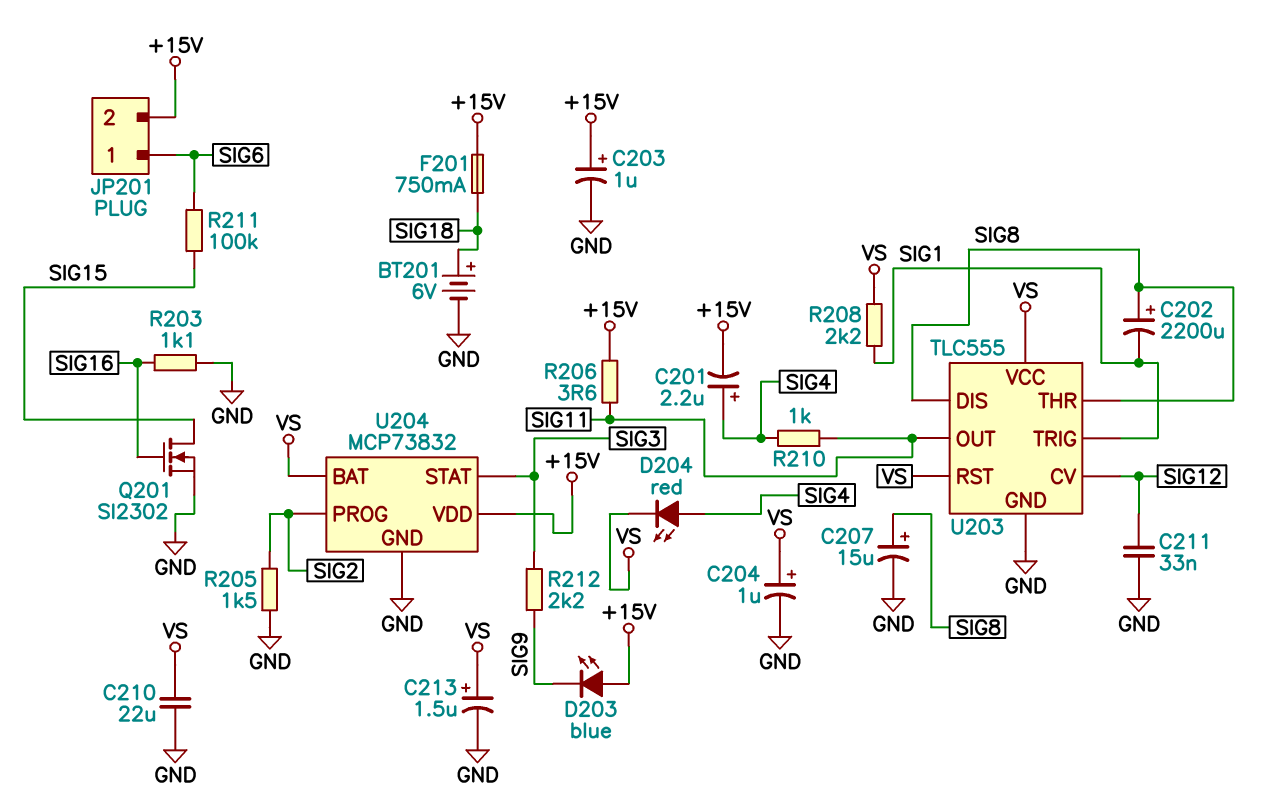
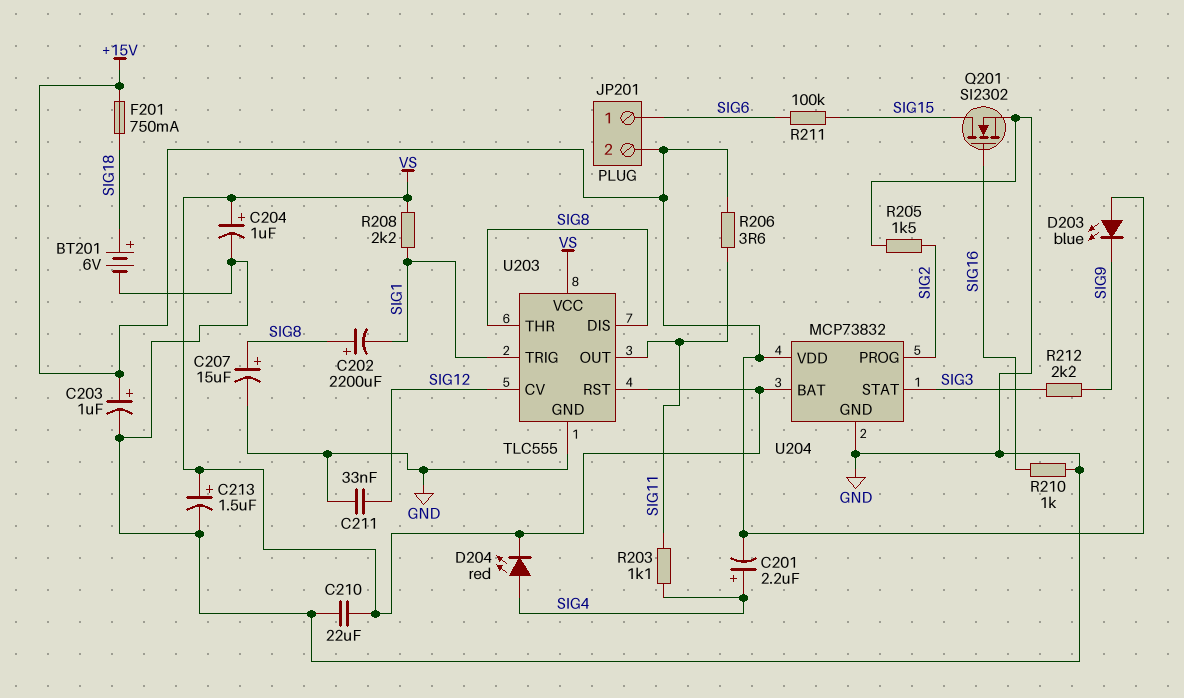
R203: 1.1k (GND, SIG16) -> 1.1k (SIG4, SIG11)
R210: 1k (SIG4, SIG11) -> 1k (GND, SIG16)

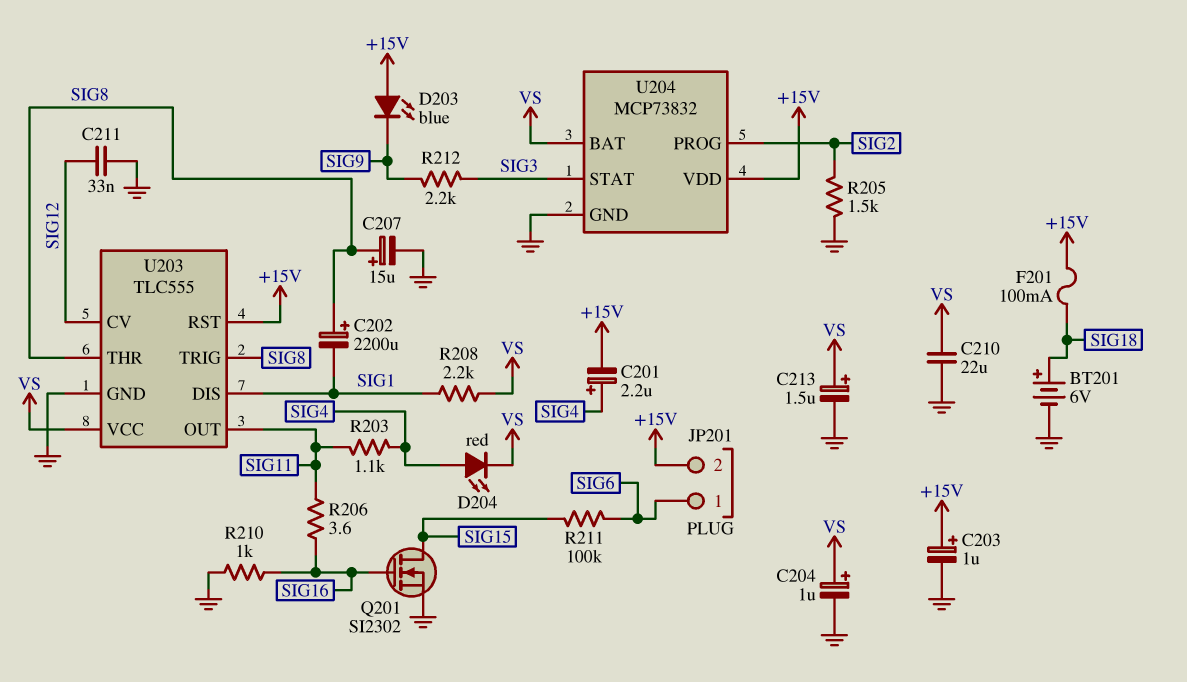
F201: 750mA (+15V, SIG18) -> 100mA (+15V, SIG18)
R206: 3.6 (+15V, SIG11) -> 3.6 (SIG11, SIG16)
U203 pin DIS: SIG8 -> SIG1
U203 pin RST: VS -> +15V
U203 pin TRIG: SIG1 -> SIG8

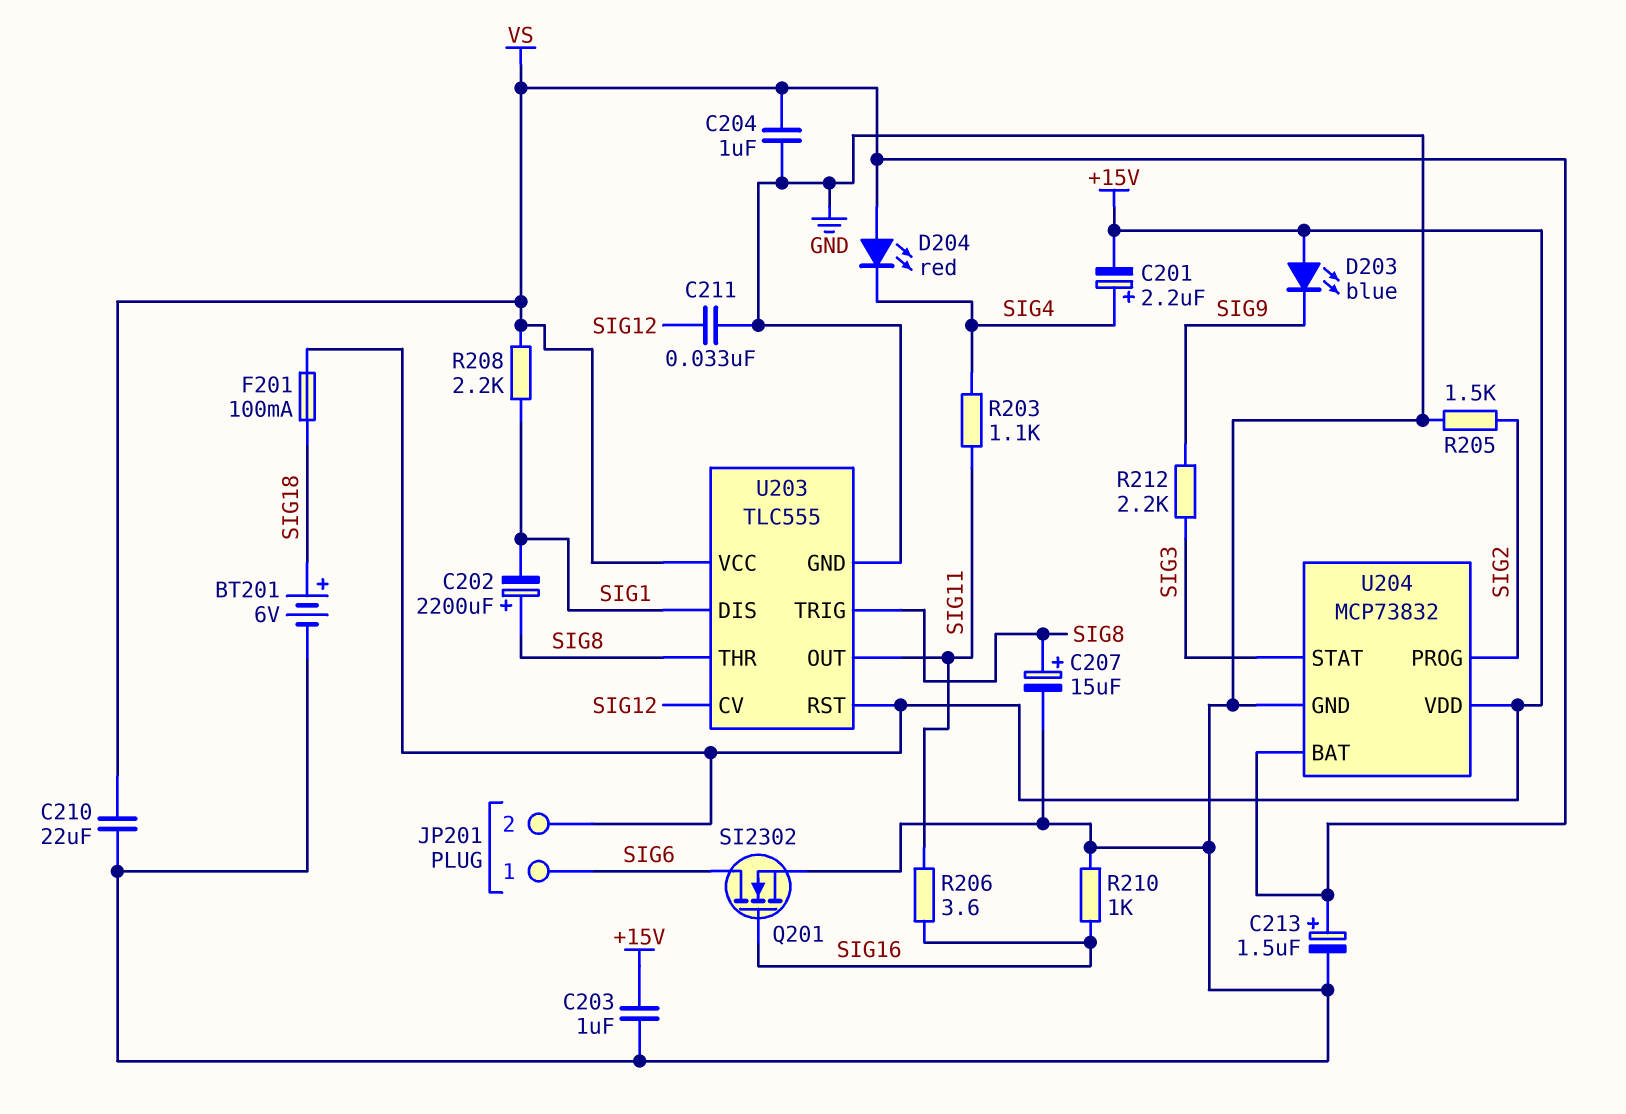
C203: 1uF (plus +15V, minus GND) -> 1uF (+15V, GND)
C204: 1uF (plus VS, minus GND) -> 1uF (GND, VS)
D204: LED red (A SIG4, K VS) -> LED red (A VS, K SIG4)
Q201: NMOS SI2302 (G SIG16, D SIG15, S GND) -> NMOS SI2302 (G SIG16, D SIG6, S GND)
R211: 100k (SIG6, SIG15) -> none

